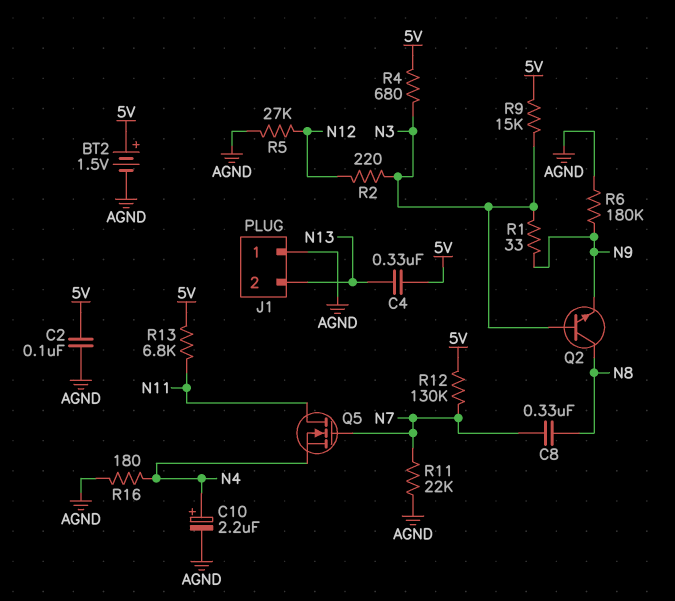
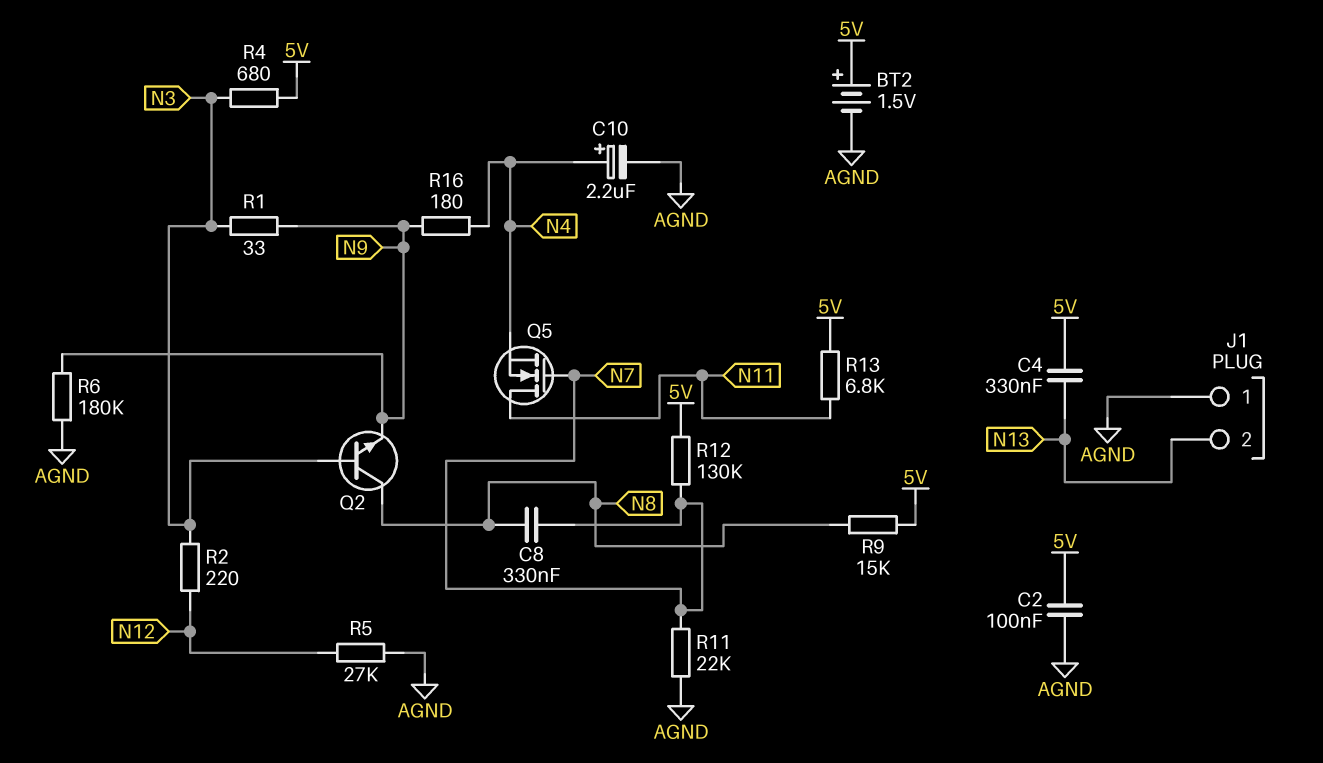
R9: 15k (5V, N3) -> 15k (5V, N8)
R16: 180 (AGND, N4) -> 180 (N4, N9)

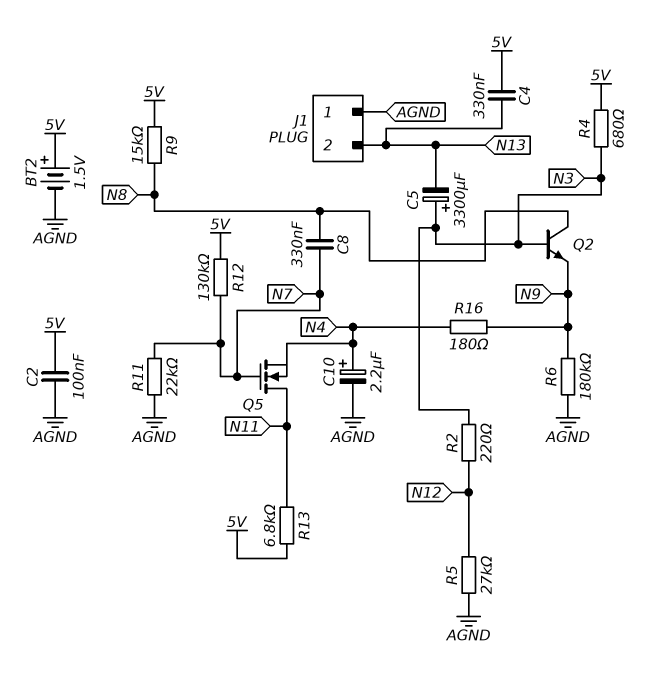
C5: none -> 3300uF (plus N3, minus N13)
R1: 33 (N3, N9) -> none

